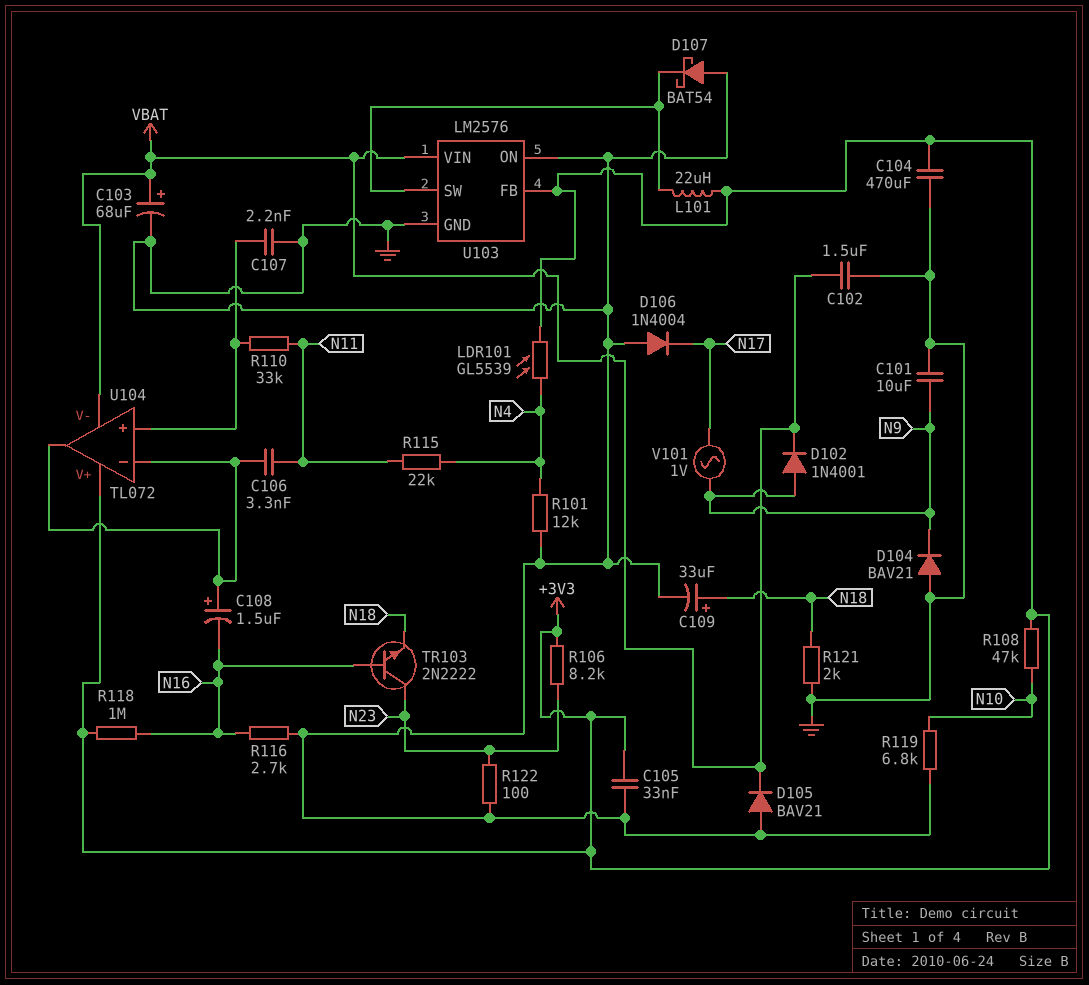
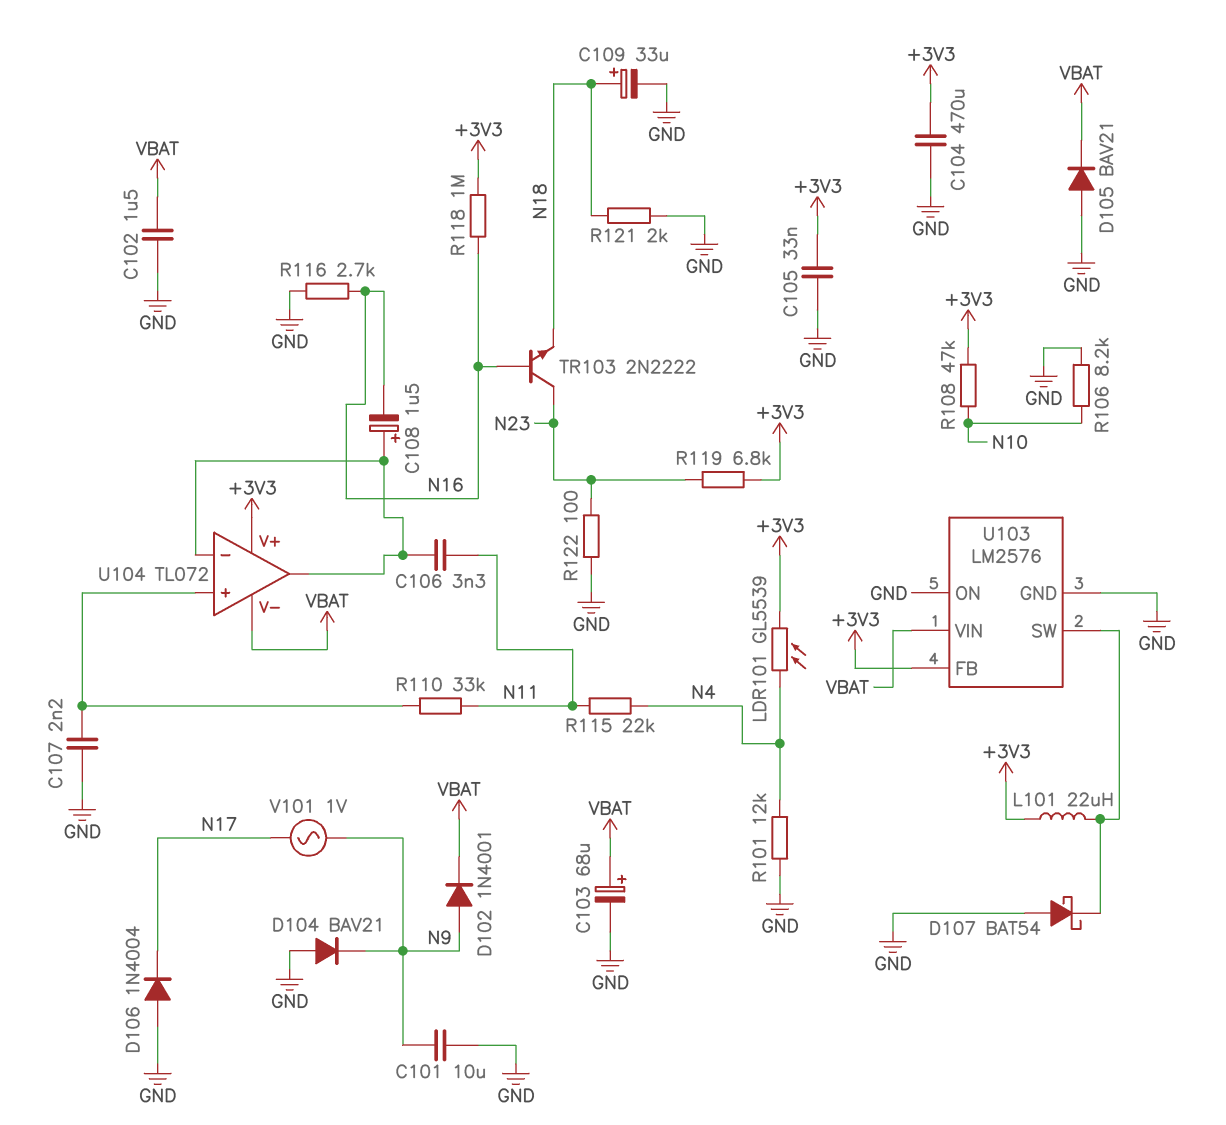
R106: 8.2k (+3V3, N23) -> 8.2k (GND, N10)
R119: 6.8k (GND, N10) -> 6.8k (+3V3, N23)

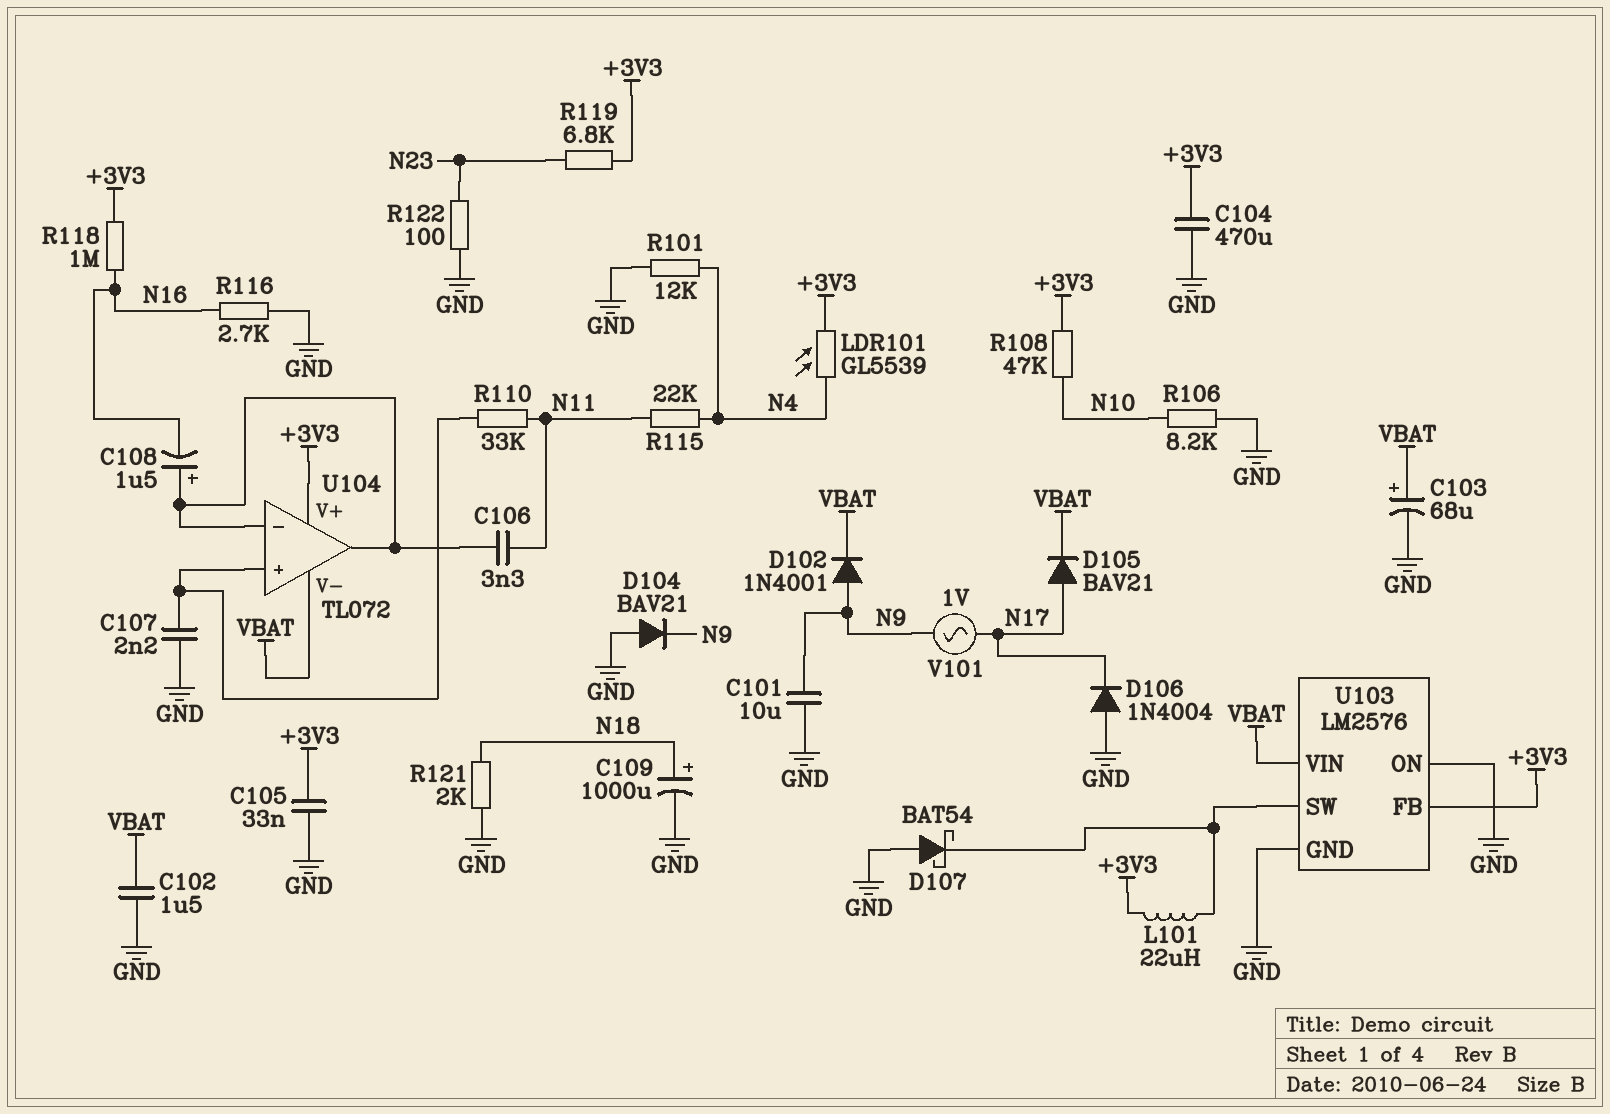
C109: 33uF (plus N18, minus GND) -> 1000uF (plus N18, minus GND)
D105: diode BAV21 (A GND, K VBAT) -> diode BAV21 (A N17, K VBAT)
TR103: NPN 2N2222 (B N16, C N23, E N18) -> none

